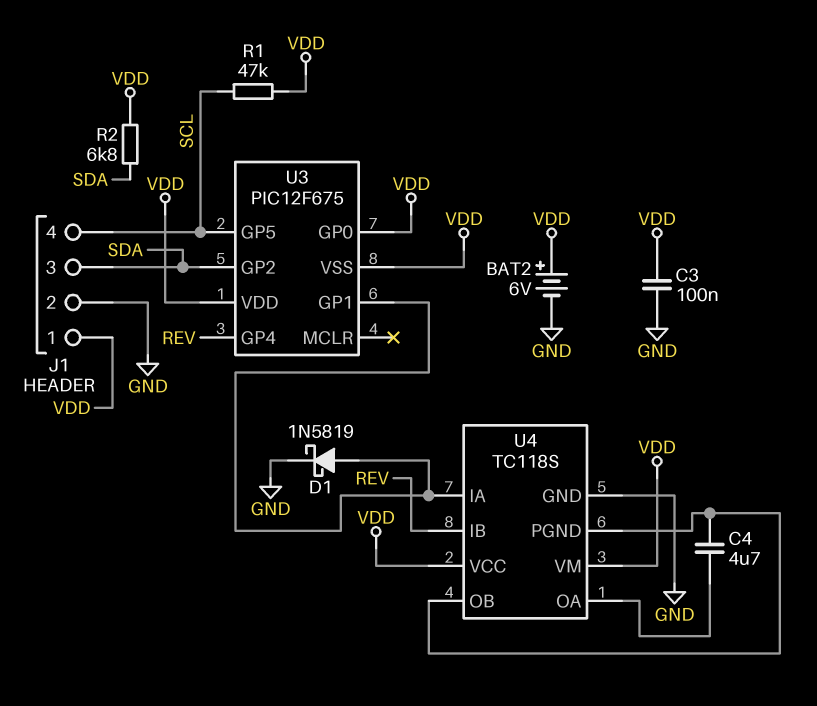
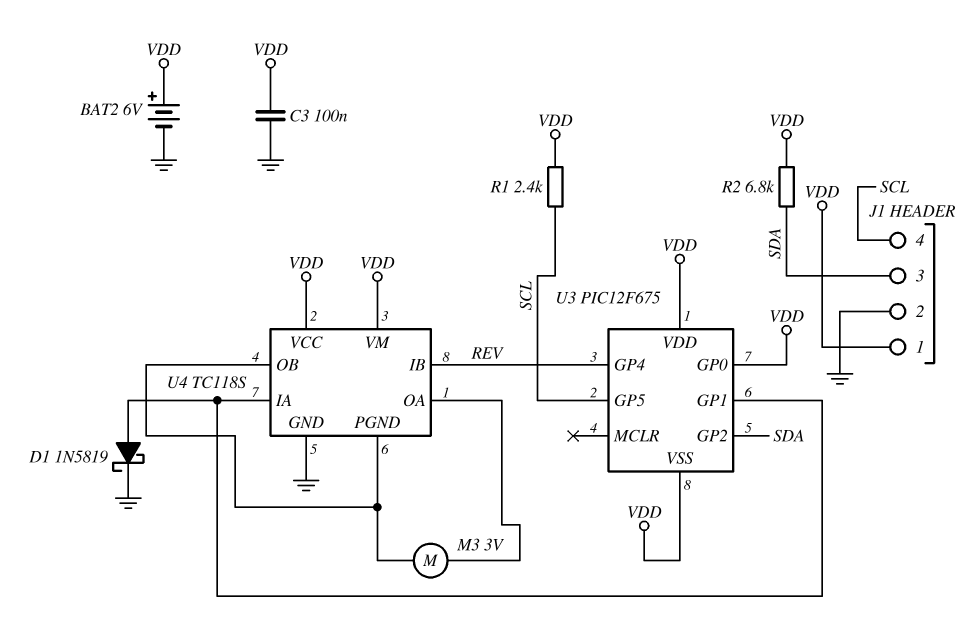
C4: 4.7uF (U4/OA, U4/OB) -> none
M3: none -> motor 3V (U4/OA, U4/OB)
R1: 47k (SCL, VDD) -> 2.4k (SCL, VDD)

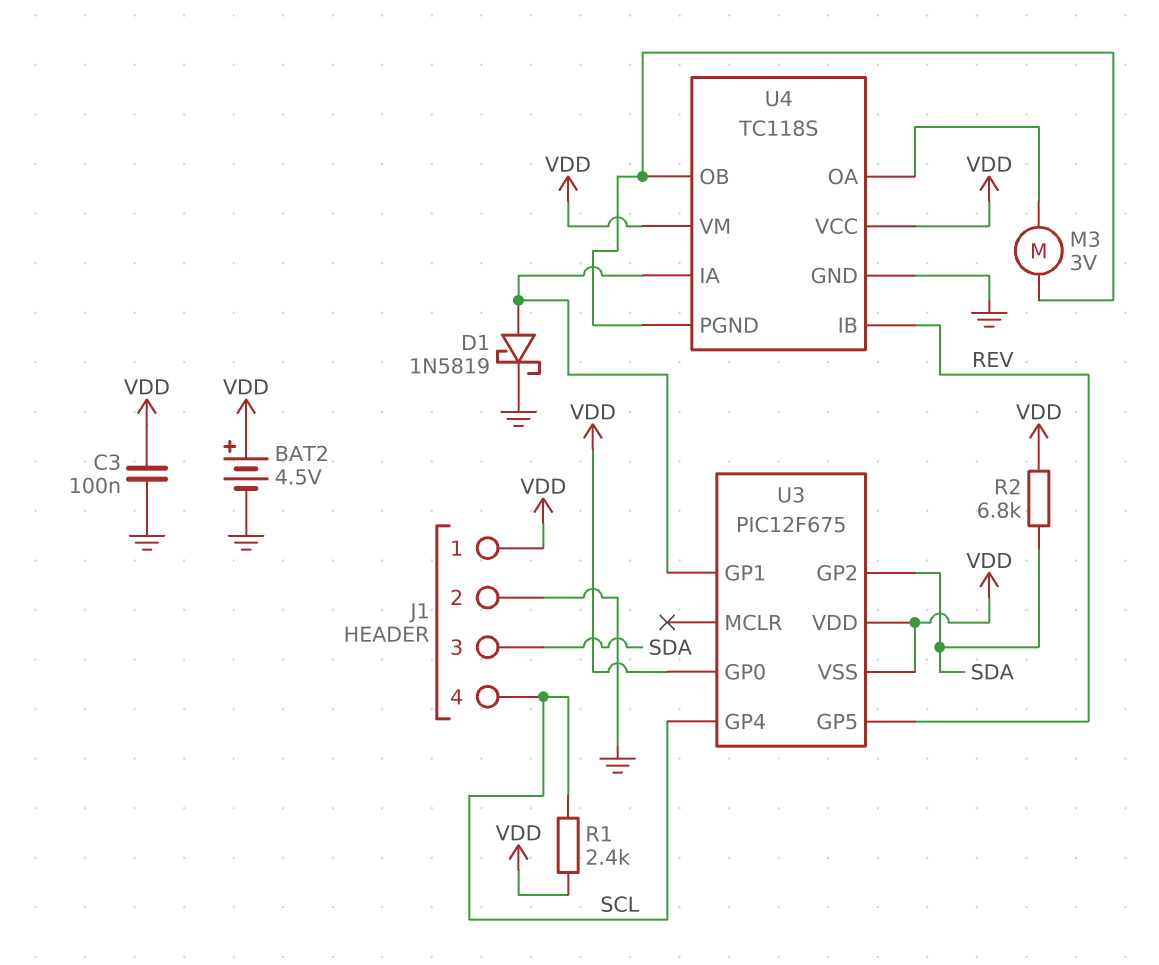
BAT2: 6V (plus VDD, minus GND) -> 4.5V (plus VDD, minus GND)
U3 pin GP4: REV -> SCL
U3 pin GP5: SCL -> REV

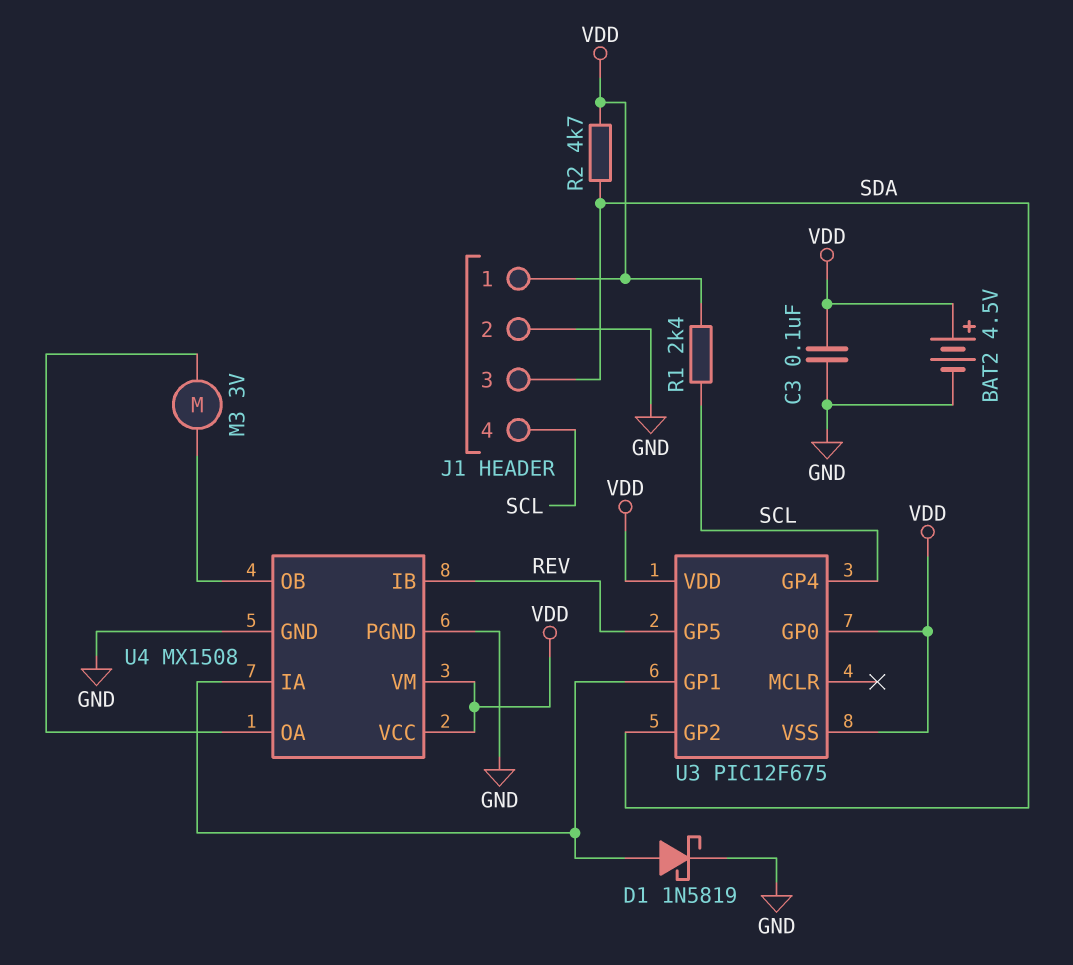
R2: 6.8k (SDA, VDD) -> 4.7k (SDA, VDD)
U4: TC118S -> MX1508
U4 pin PGND: U4/OB -> GND

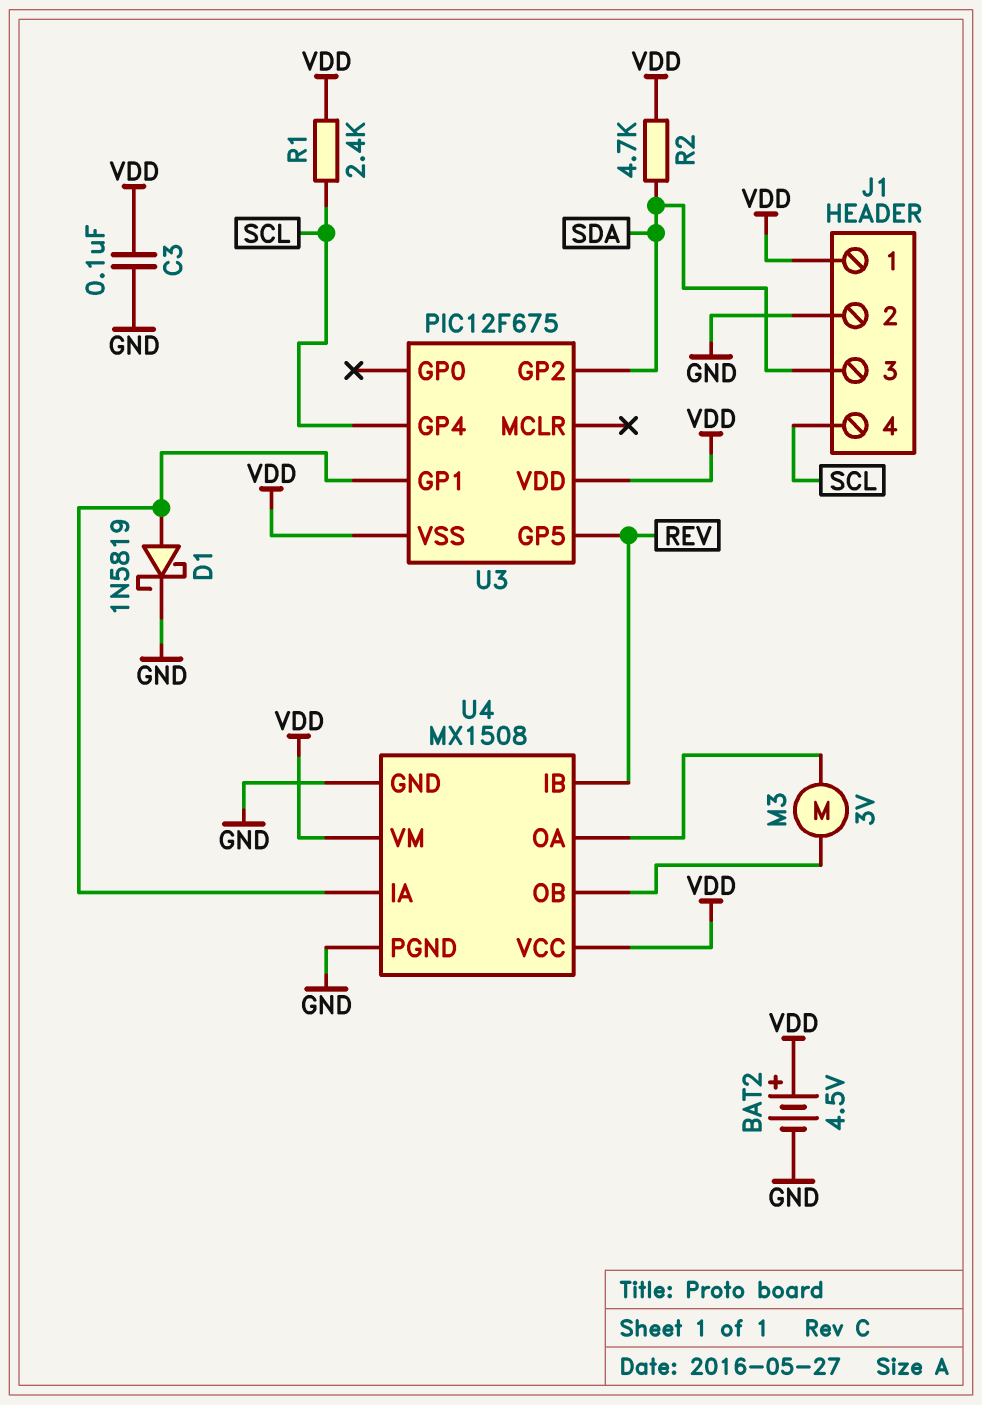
U3 pin GP0: VDD -> none

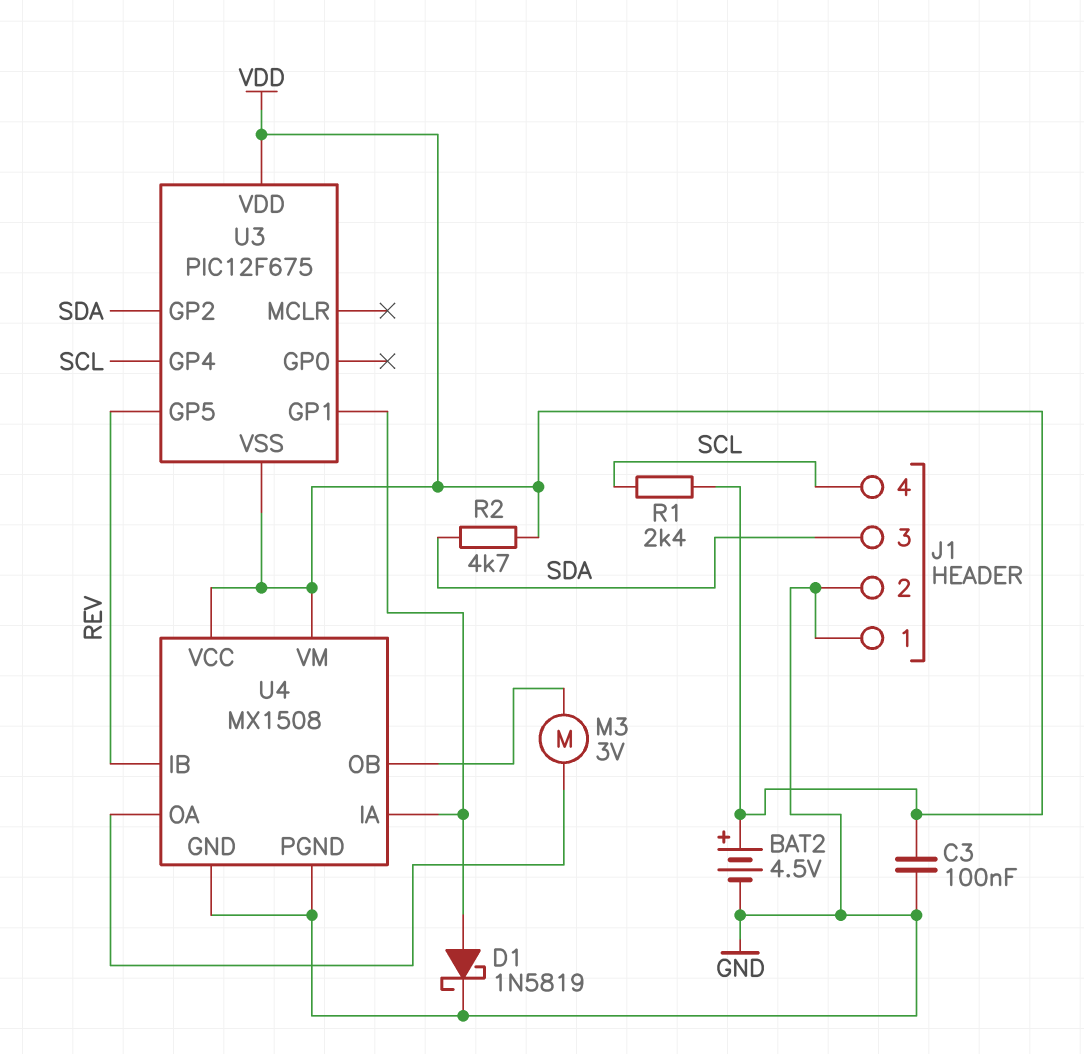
J1 pin 1: VDD -> GND

